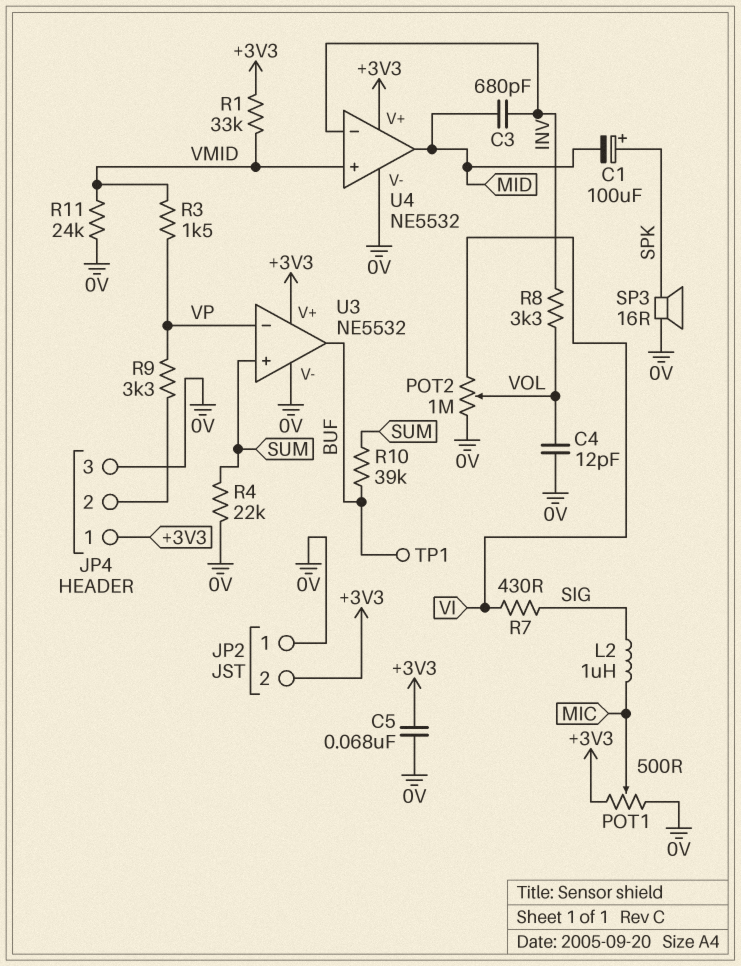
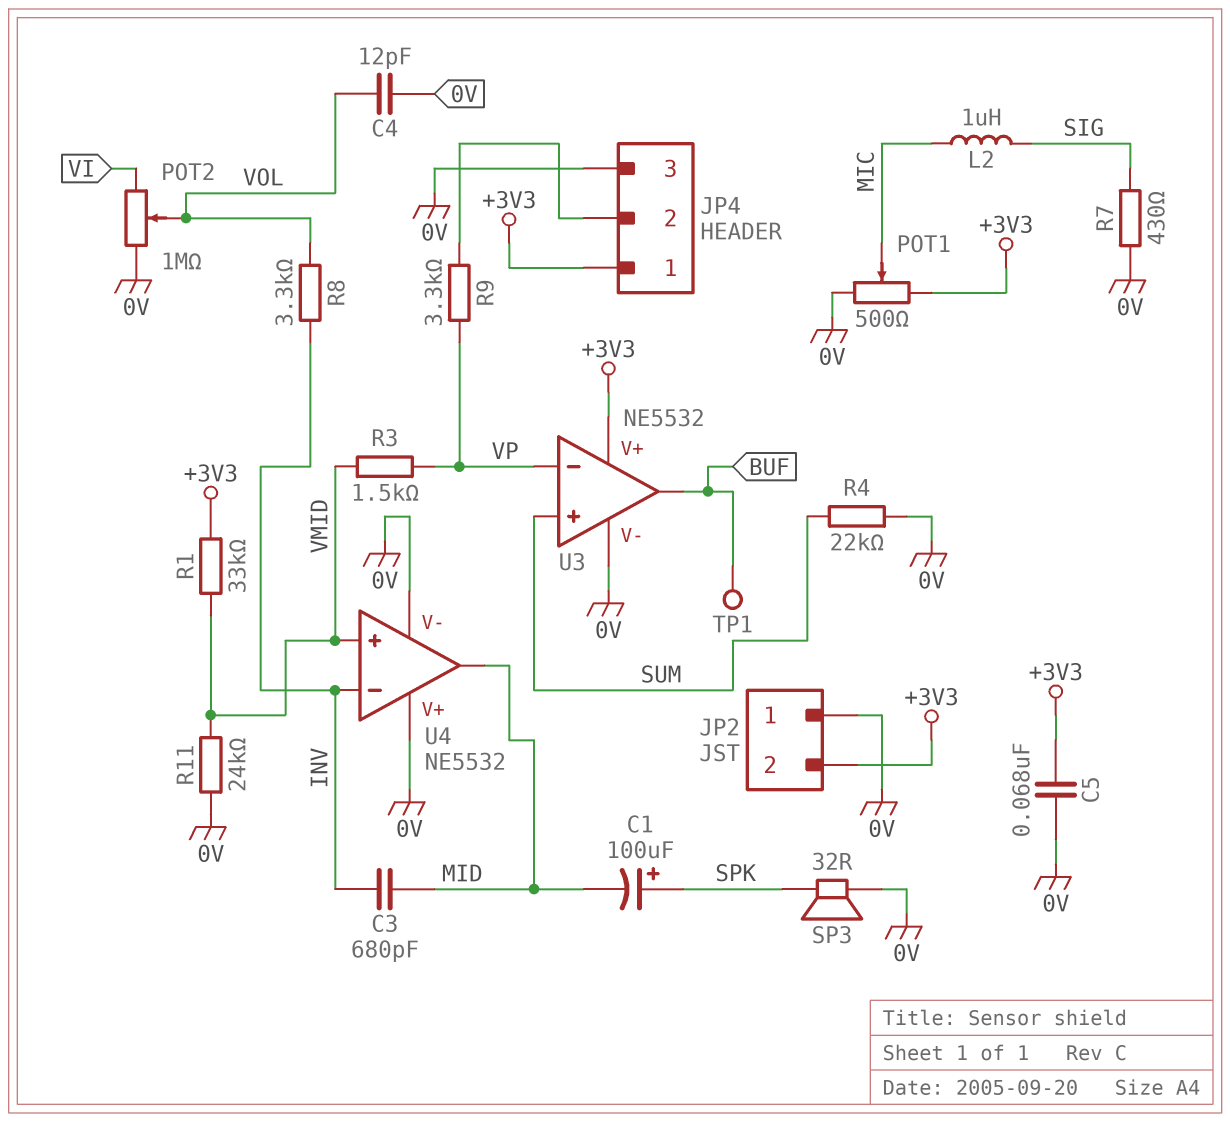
R7: 430 (SIG, VI) -> 430 (0V, SIG)
R10: 39k (BUF, SUM) -> none
SP3: speaker 16R (0V, SPK) -> speaker 32R (0V, SPK)
U4 pin V+: +3V3 -> 0V

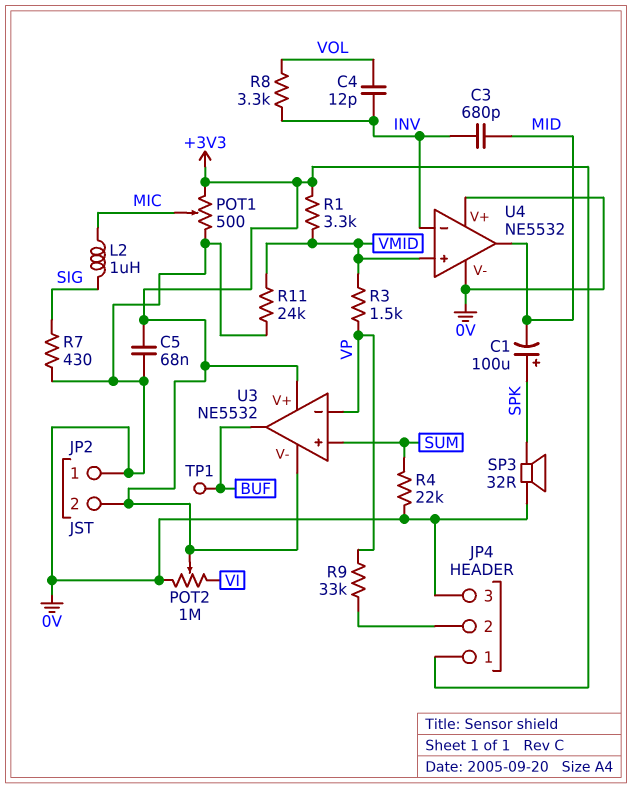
C4: 12pF (0V, VOL) -> 12pF (INV, VOL)
POT2: 1M (0V, VI, wiper VOL) -> 1M (0V, VI, wiper +3V3)
R1: 33k (+3V3, VMID) -> 3.3k (+3V3, VMID)
R9: 3.3k (JP4/2, VP) -> 33k (JP4/2, VP)
U3 pin V-: 0V -> +3V3

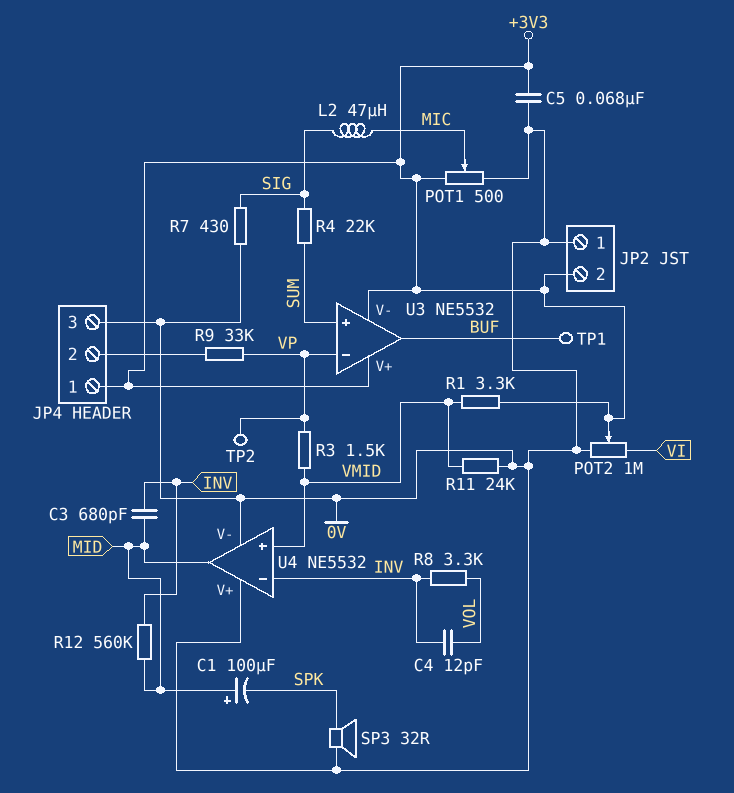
C1: 100uF (plus SPK, minus MID) -> 100uF (plus MID, minus SPK)
L2: 1uH (MIC, SIG) -> 47uH (MIC, SIG)
R4: 22k (0V, SUM) -> 22k (SIG, SUM)
R12: none -> 560k (INV, MID)
TP2: none -> test point (VP)

